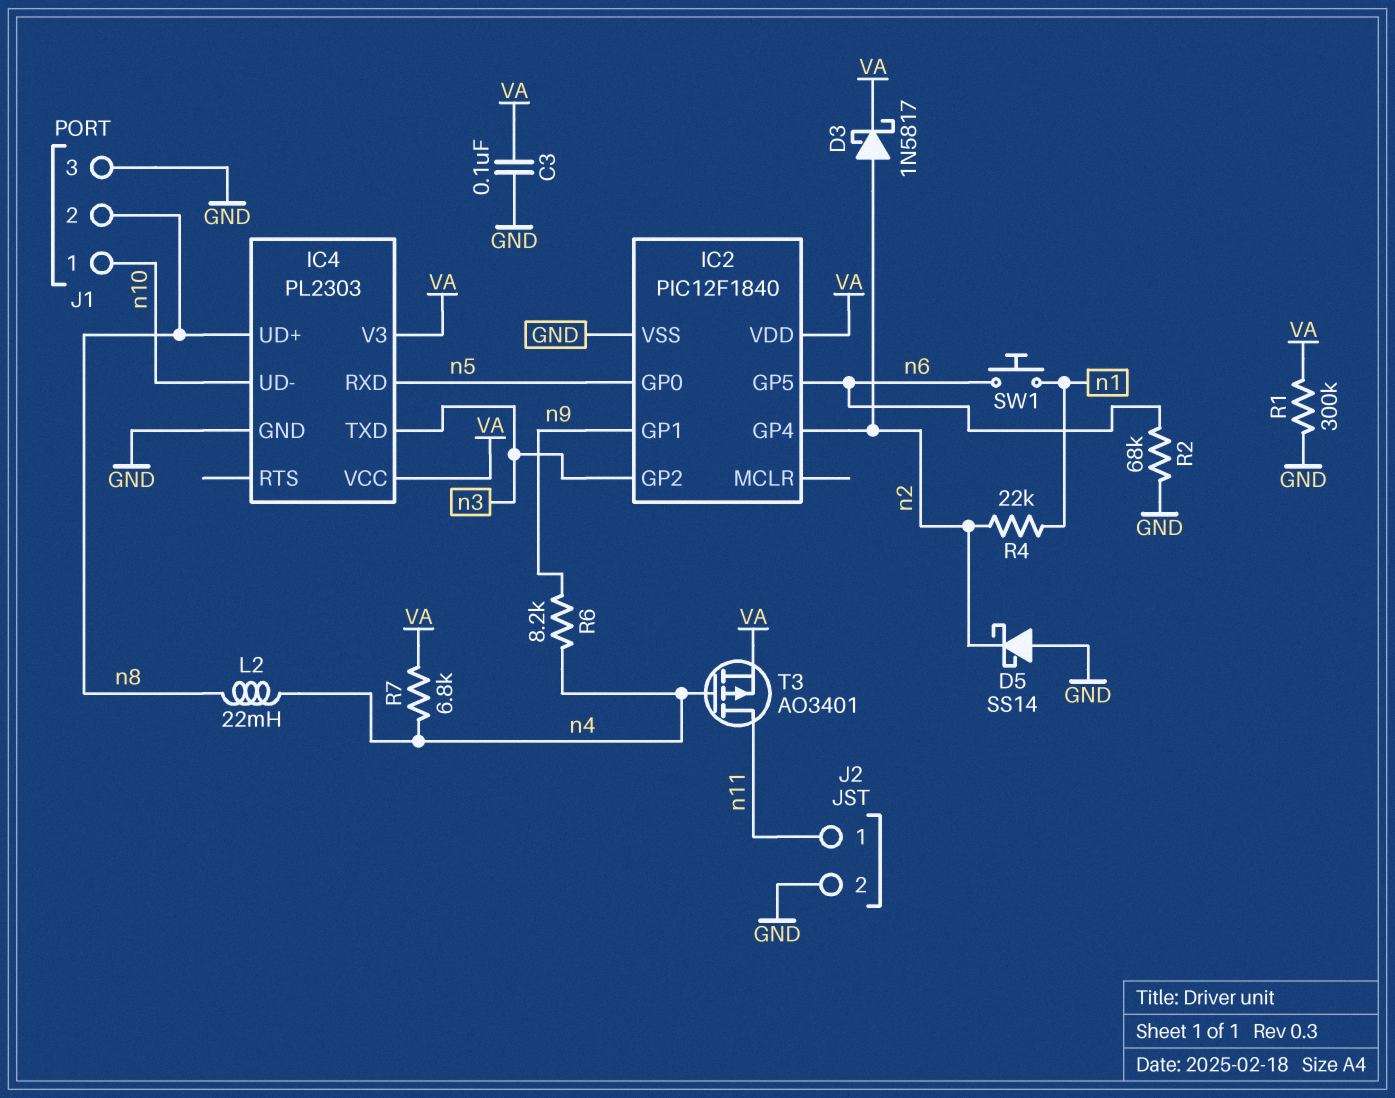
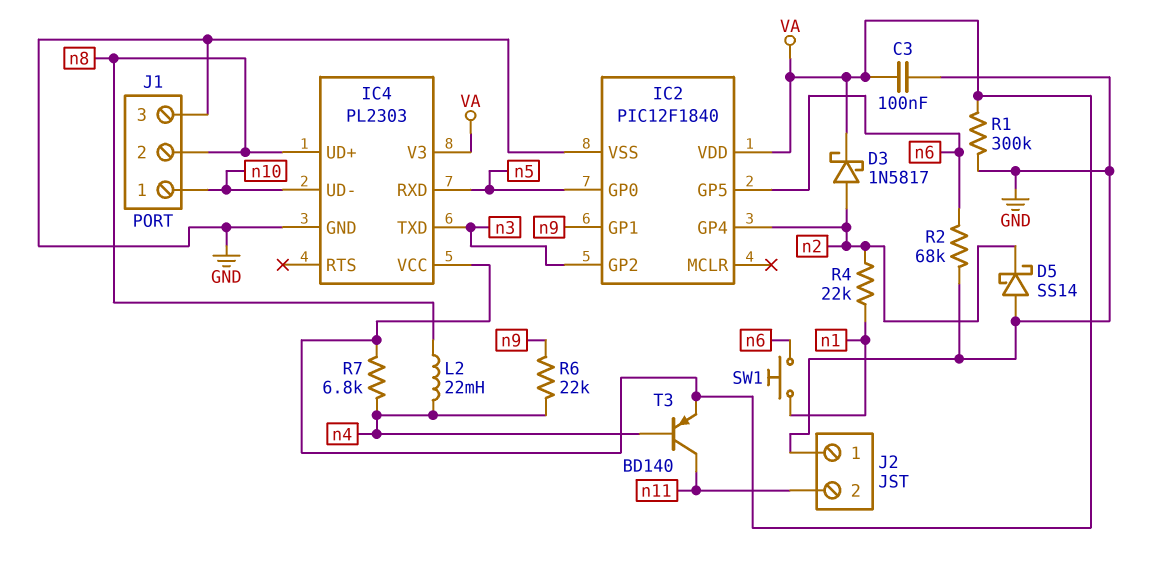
J2 pin 1: n11 -> GND
J2 pin 2: GND -> n11
R6: 8.2k (n4, n9) -> 22k (n4, n9)
T3: PMOS AO3401 (G n4, D n11, S VA) -> PNP BD140 (B n4, C n11, E VA)

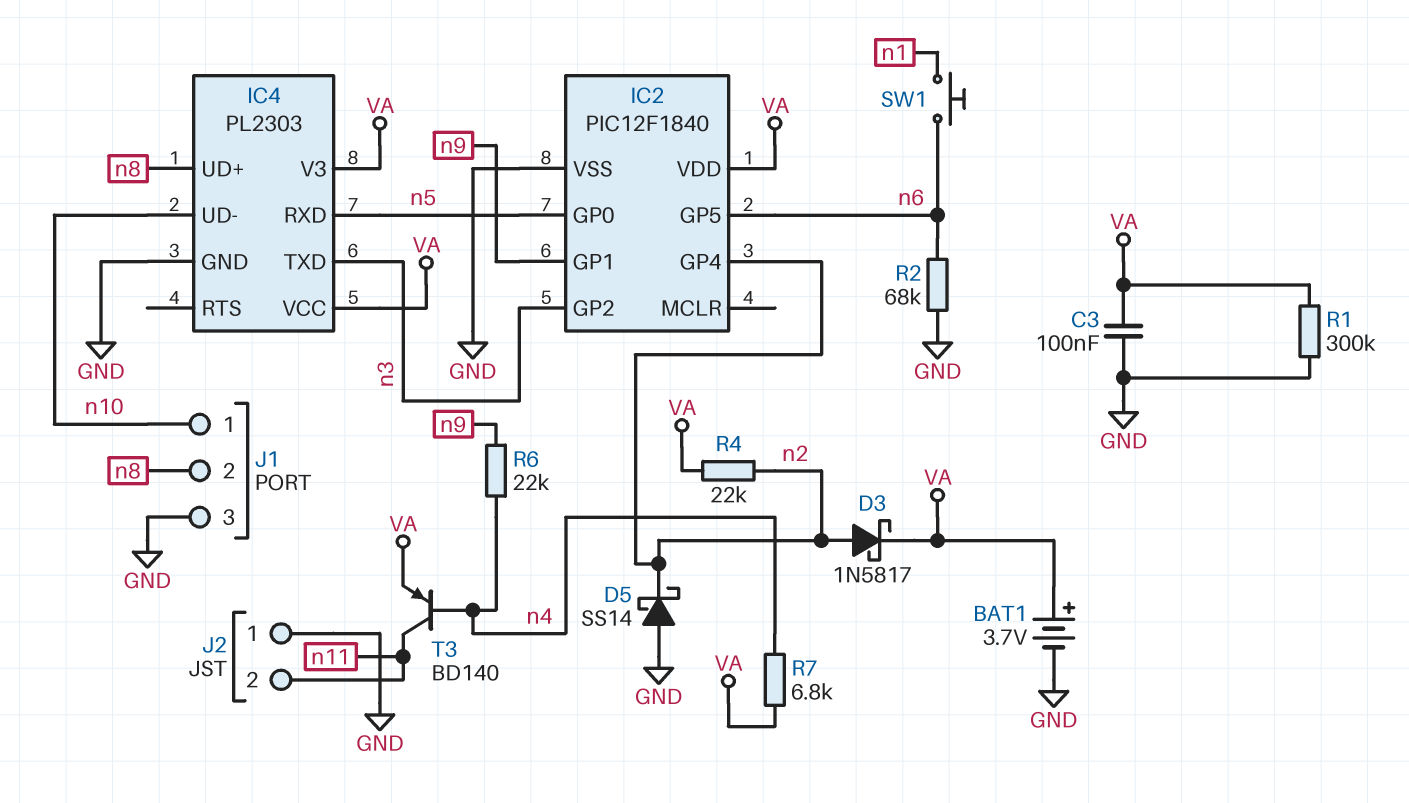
BAT1: none -> 3.7V (plus VA, minus GND)
L2: 22mH (n4, n8) -> none
R4: 22k (n1, n2) -> 22k (VA, n2)

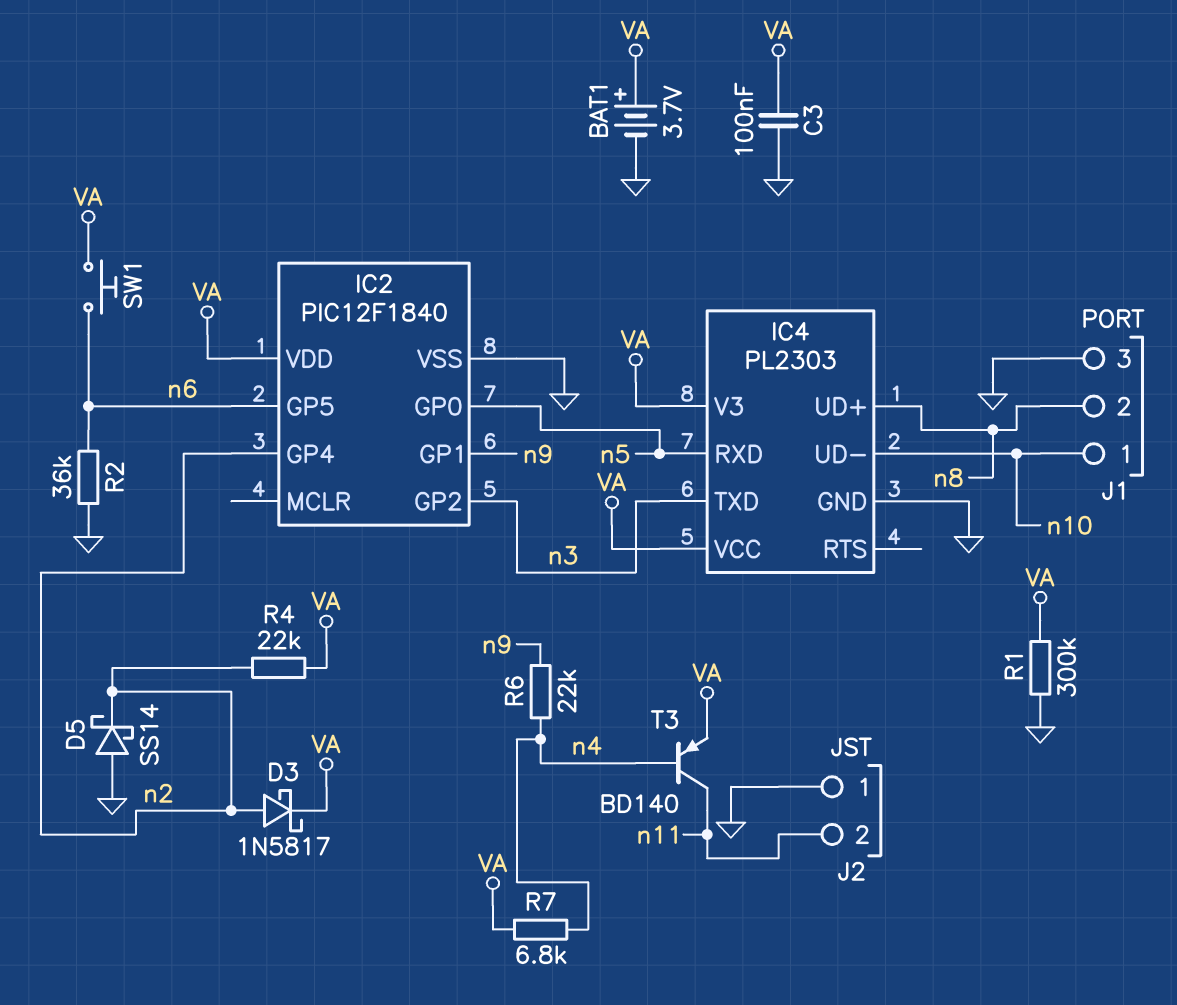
R2: 68k (GND, n6) -> 36k (GND, n6)
SW1: button (n1, n6) -> button (VA, n6)

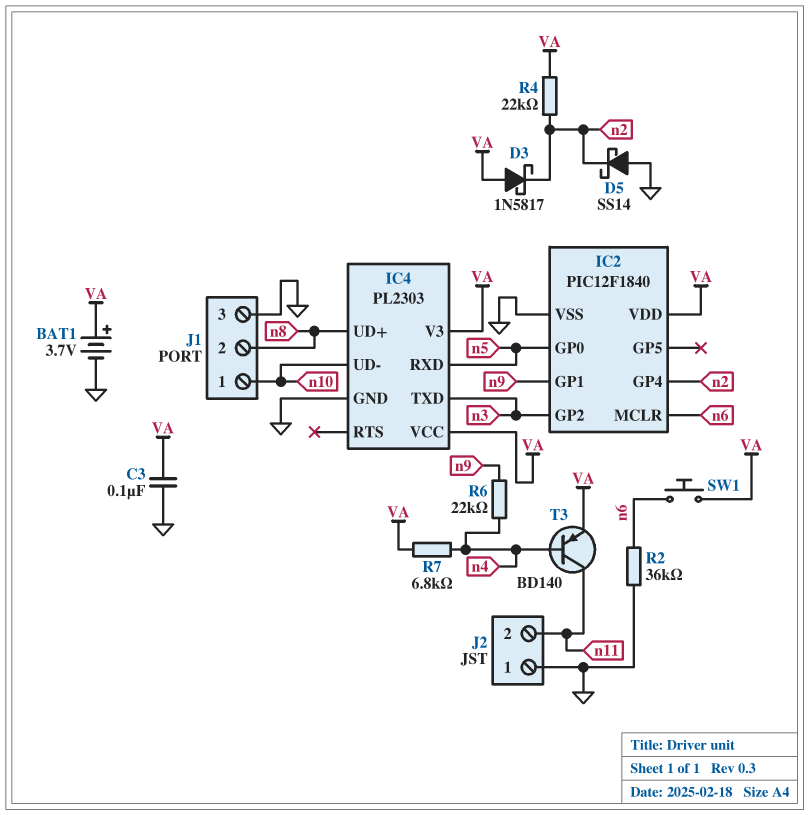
D3: schottky 1N5817 (A n2, K VA) -> schottky 1N5817 (A VA, K n2)
IC2 pin GP5: n6 -> none
IC2 pin MCLR: none -> n6
R1: 300k (GND, VA) -> none

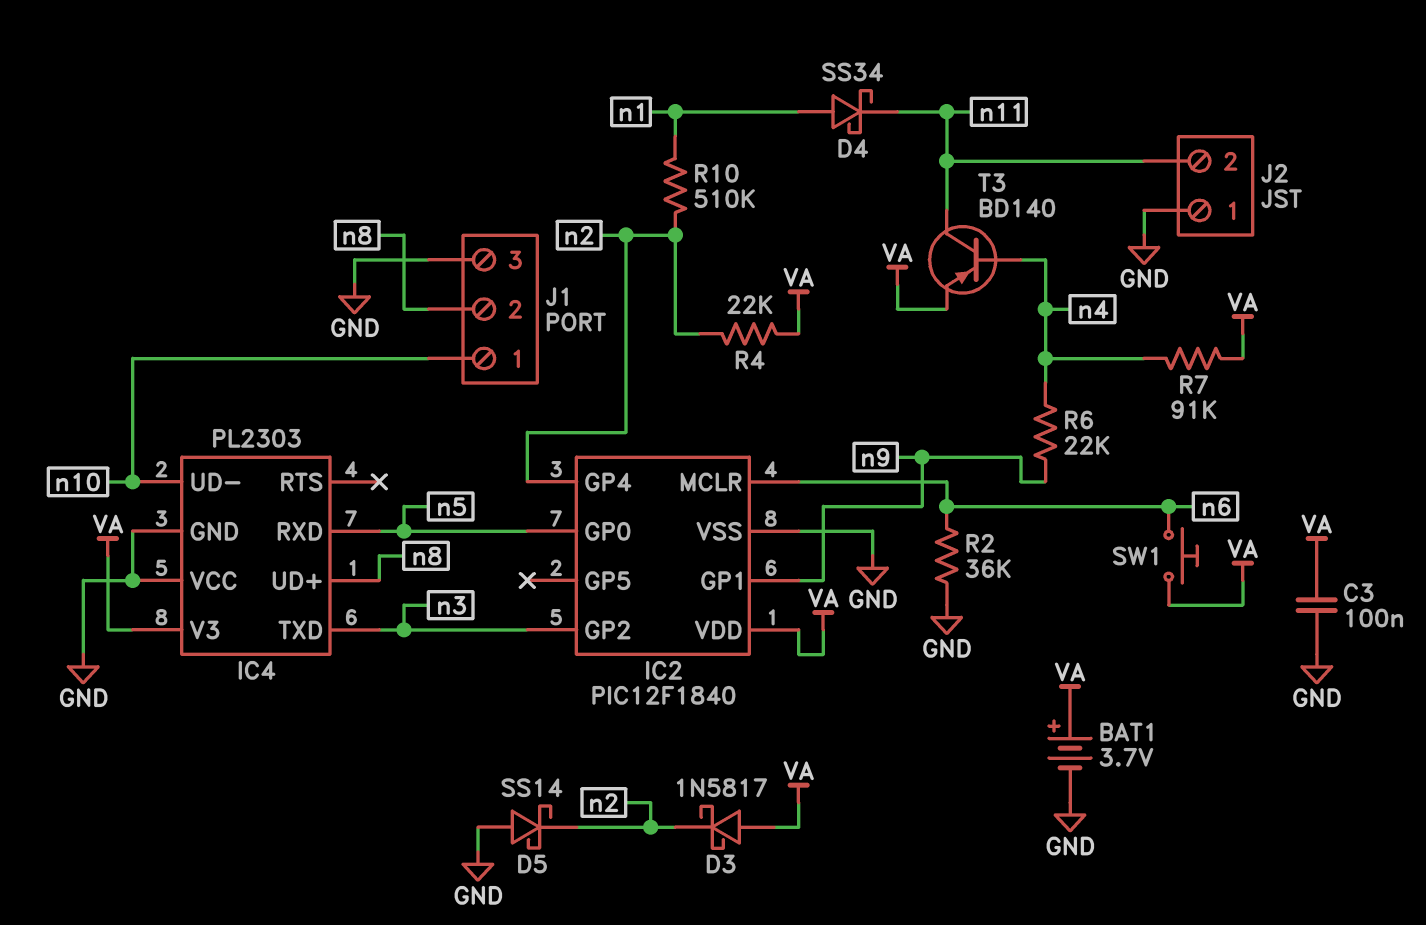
D4: none -> schottky SS34 (A n1, K n11)
IC4 pin VCC: VA -> GND
R7: 6.8k (VA, n4) -> 91k (VA, n4)
R10: none -> 510k (n1, n2)

